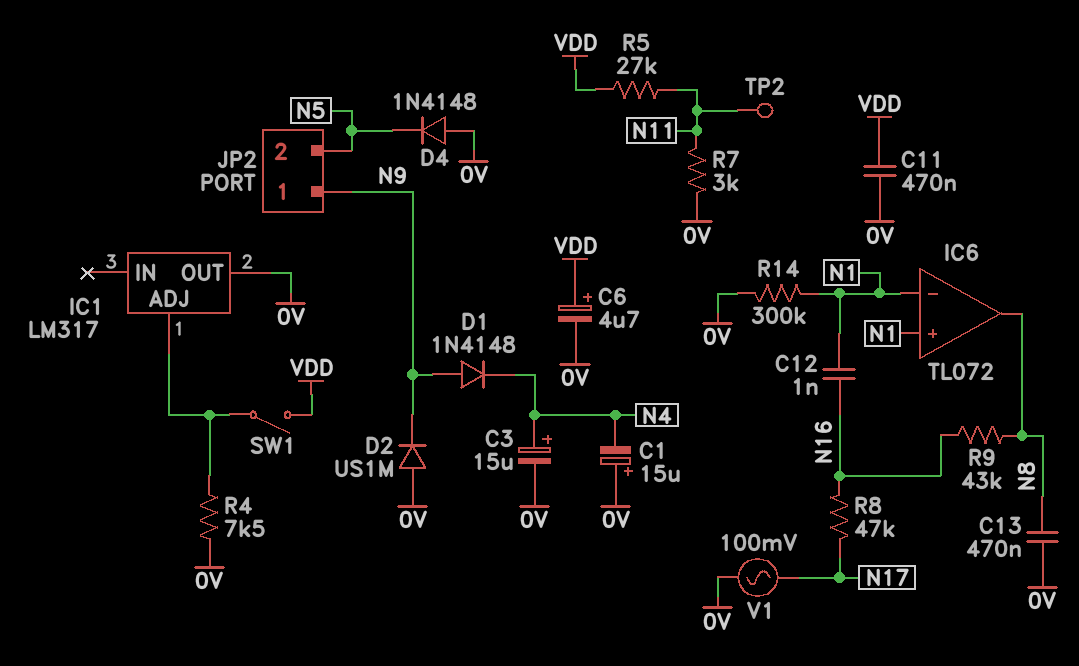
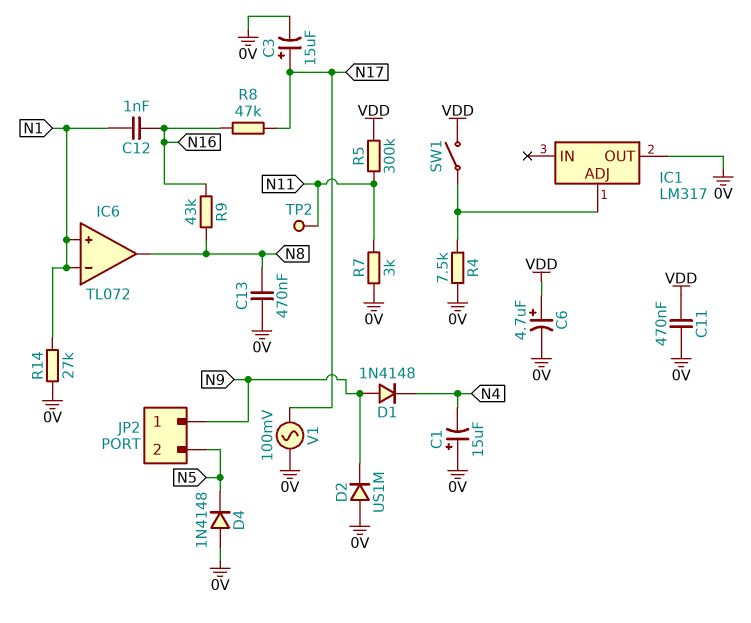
C3: 15uF (plus N4, minus 0V) -> 15uF (plus N17, minus 0V)
R5: 27k (N11, VDD) -> 300k (N11, VDD)
R14: 300k (0V, N1) -> 27k (0V, N1)

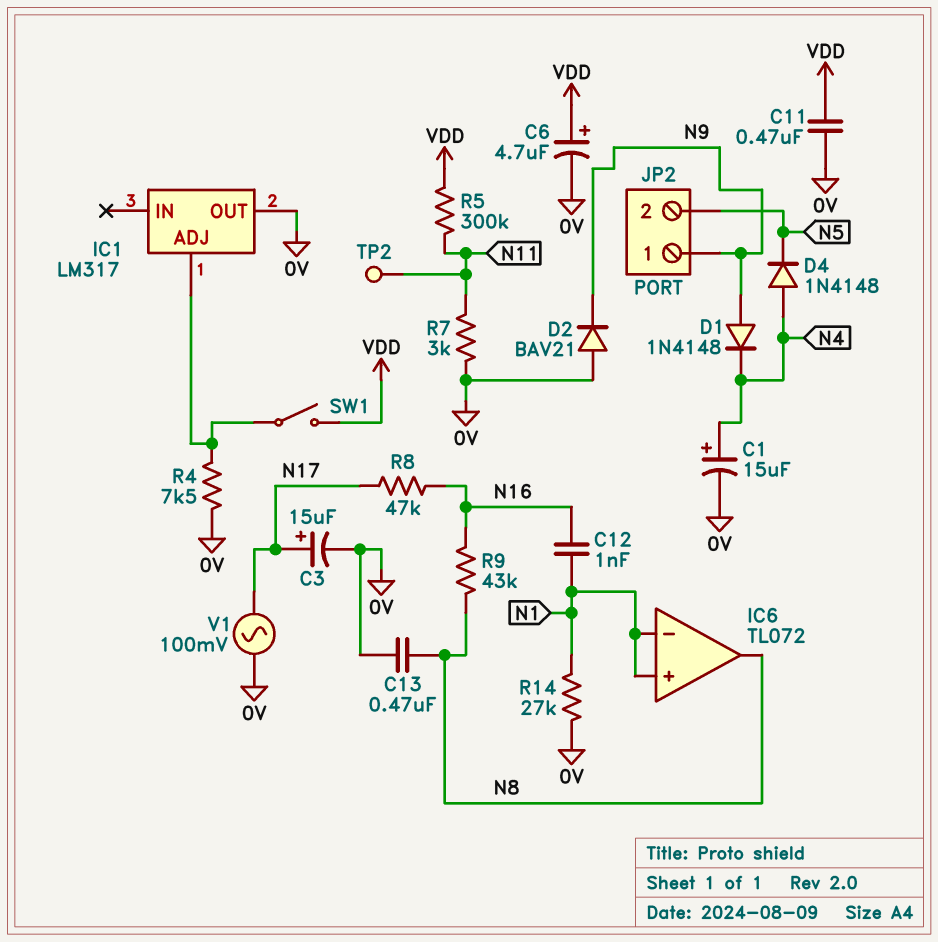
C1: 15uF (plus 0V, minus N4) -> 15uF (plus N4, minus 0V)
D2: diode US1M (A 0V, K N9) -> diode BAV21 (A 0V, K N9)
D4: diode 1N4148 (A 0V, K N5) -> diode 1N4148 (A N4, K N5)

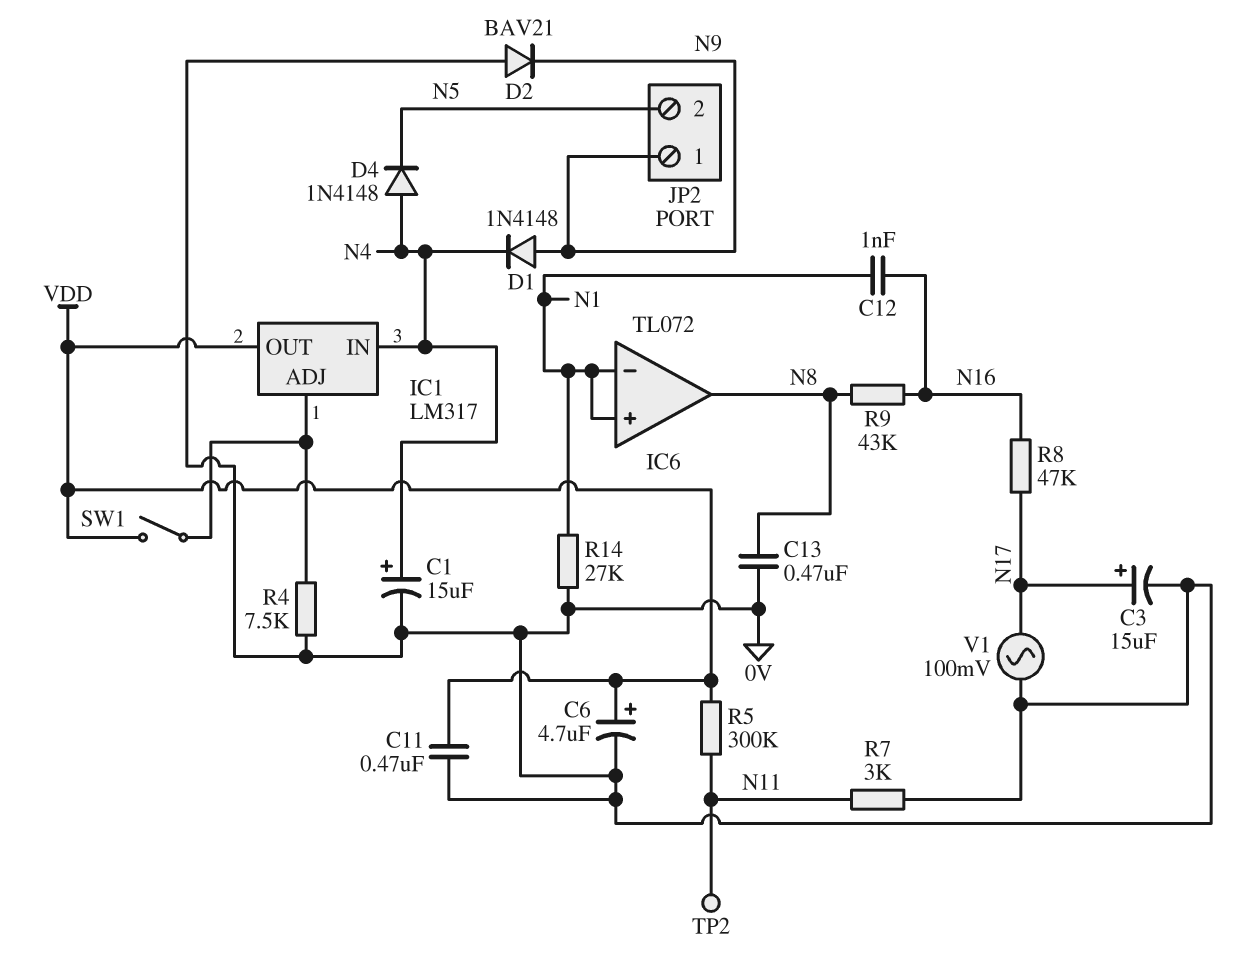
IC1 pin IN: none -> N4
IC1 pin OUT: 0V -> VDD

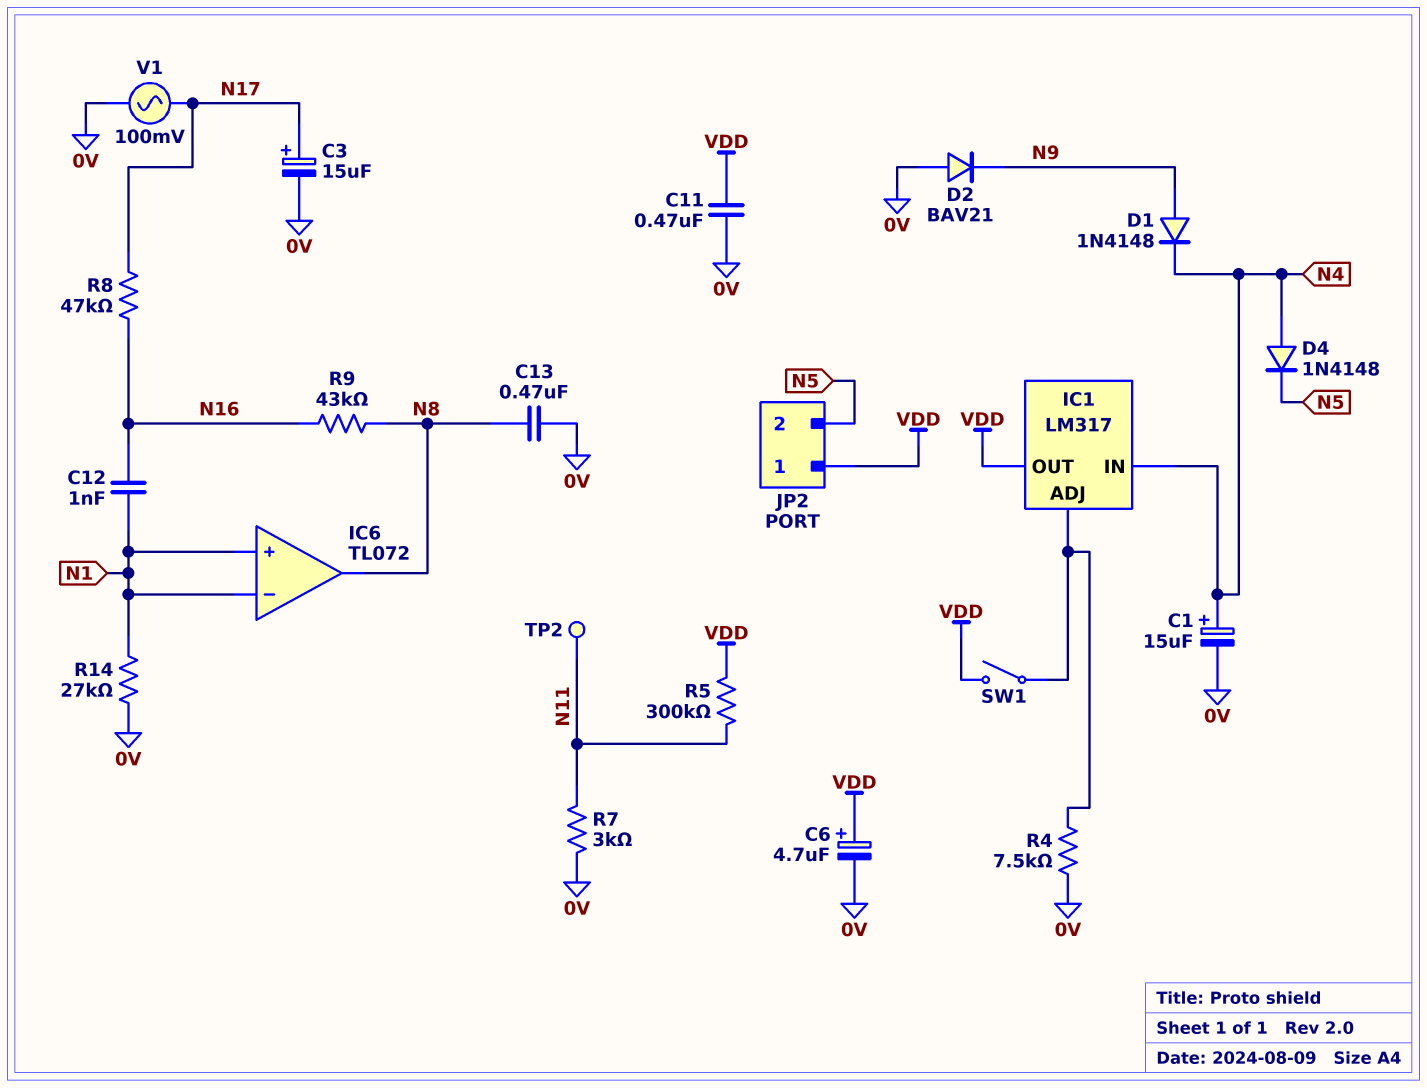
JP2 pin 1: N9 -> VDD

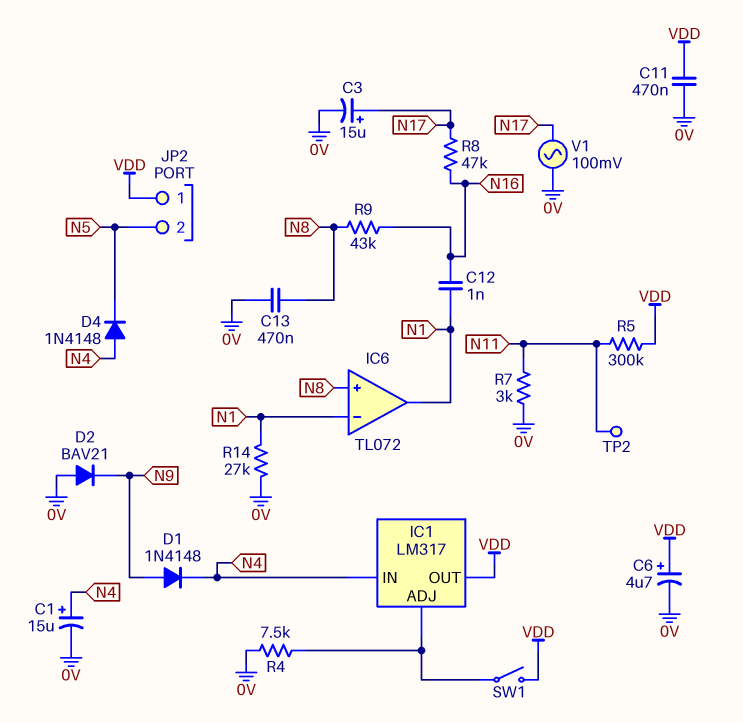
IC6 pin in+: N1 -> N8
IC6 pin out: N8 -> N1

